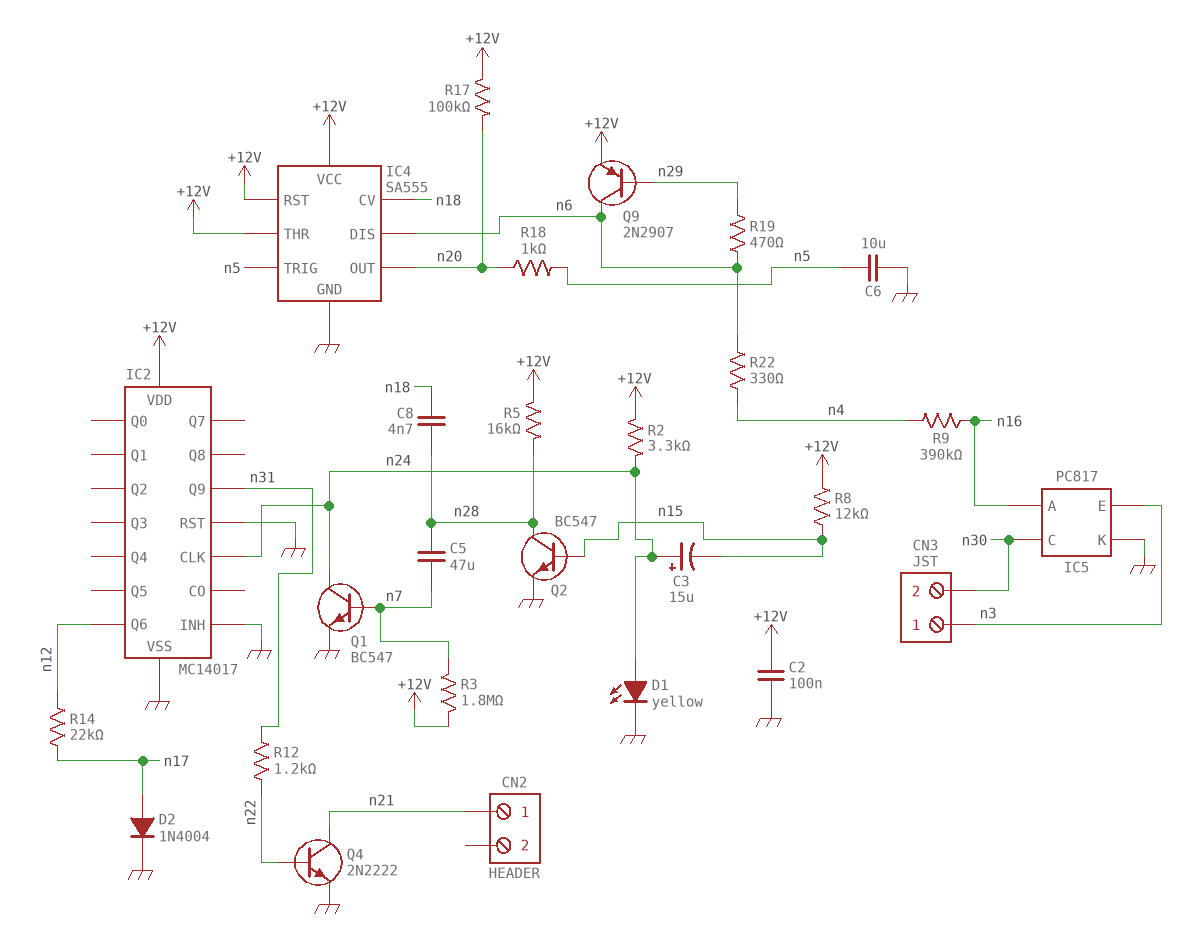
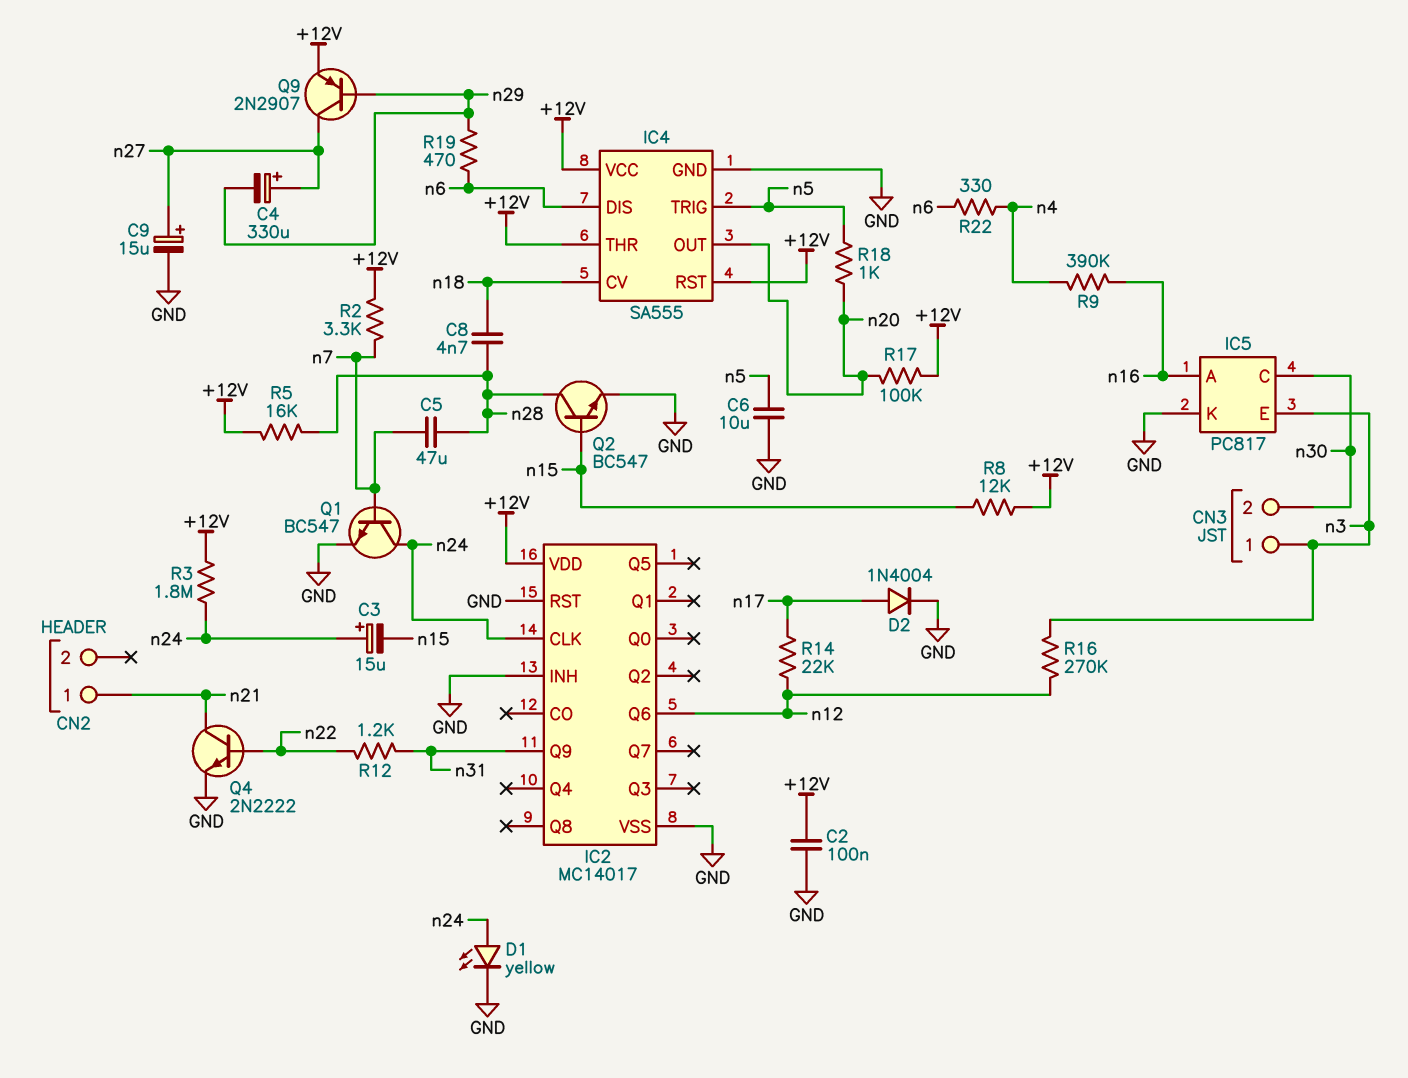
C4: none -> 330uF (plus n27, minus n29)
C9: none -> 15uF (plus n27, minus GND)
Q9: PNP 2N2907 (B n29, C n6, E +12V) -> PNP 2N2907 (B n29, C n27, E +12V)
R2: 3.3k (+12V, n24) -> 3.3k (+12V, n7)
R3: 1.8M (+12V, n7) -> 1.8M (+12V, n24)
R16: none -> 270k (n3, n12)

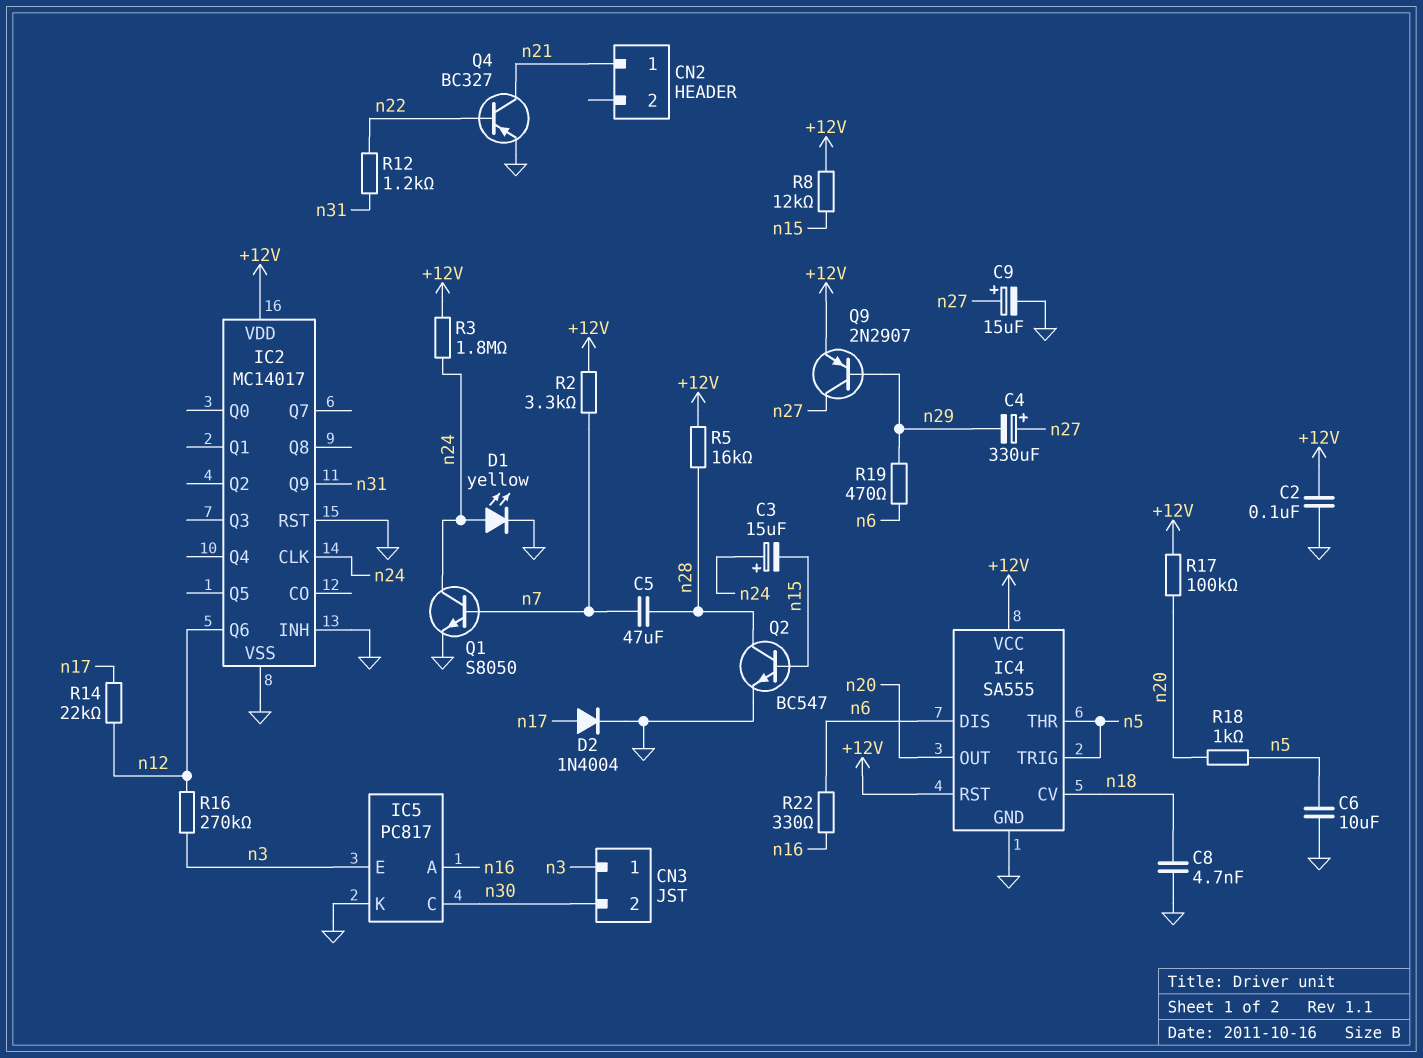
C8: 4.7nF (n18, n28) -> 4.7nF (GND, n18)
IC4 pin THR: +12V -> n5
Q1: NPN BC547 (B n7, C n24, E GND) -> NPN S8050 (B n7, C n24, E GND)
Q4: NPN 2N2222 (B n22, C n21, E GND) -> PNP BC327 (B n22, C n21, E GND)
R9: 390k (n4, n16) -> none
R22: 330 (n4, n6) -> 330 (n6, n16)

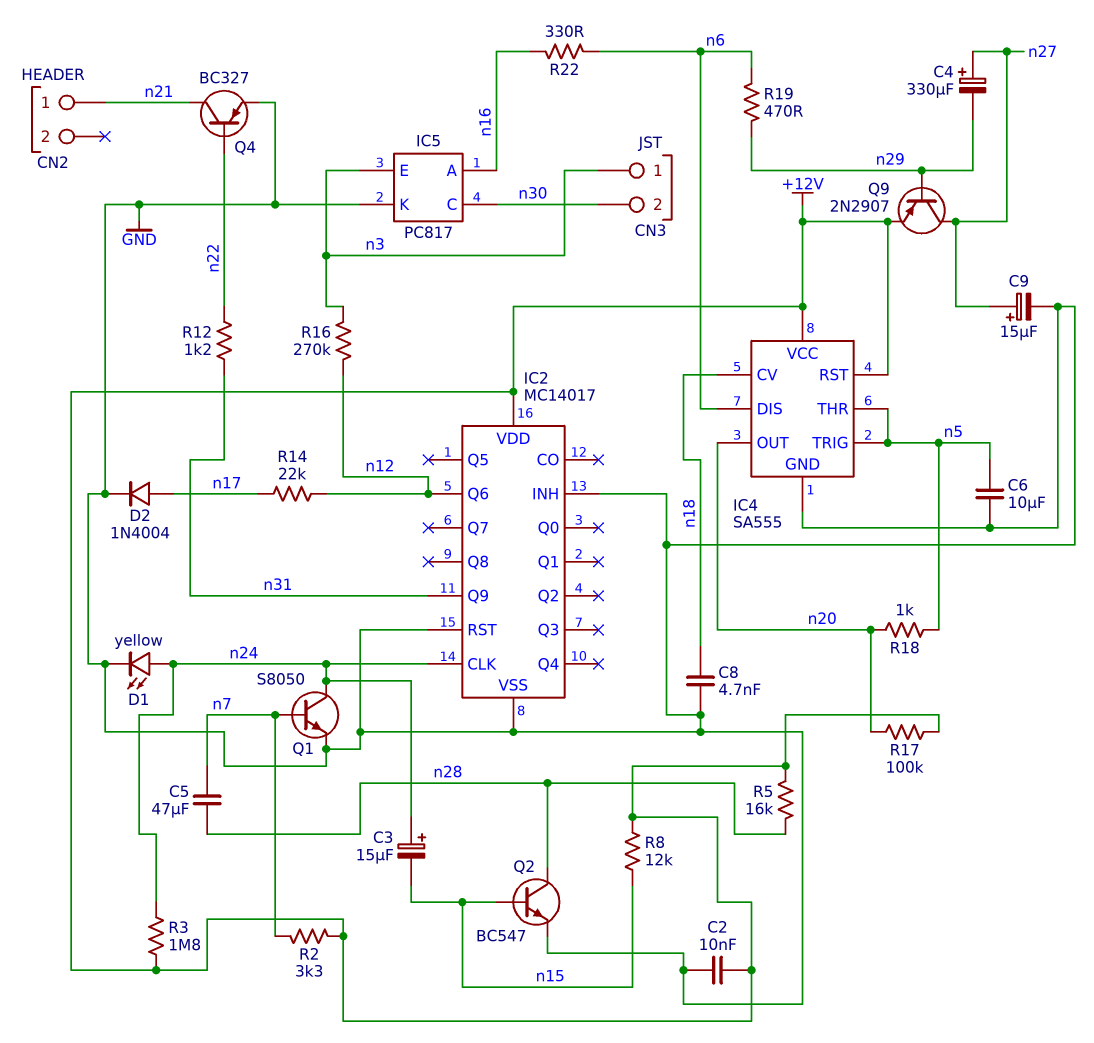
C2: 100nF (+12V, GND) -> 10nF (+12V, GND)

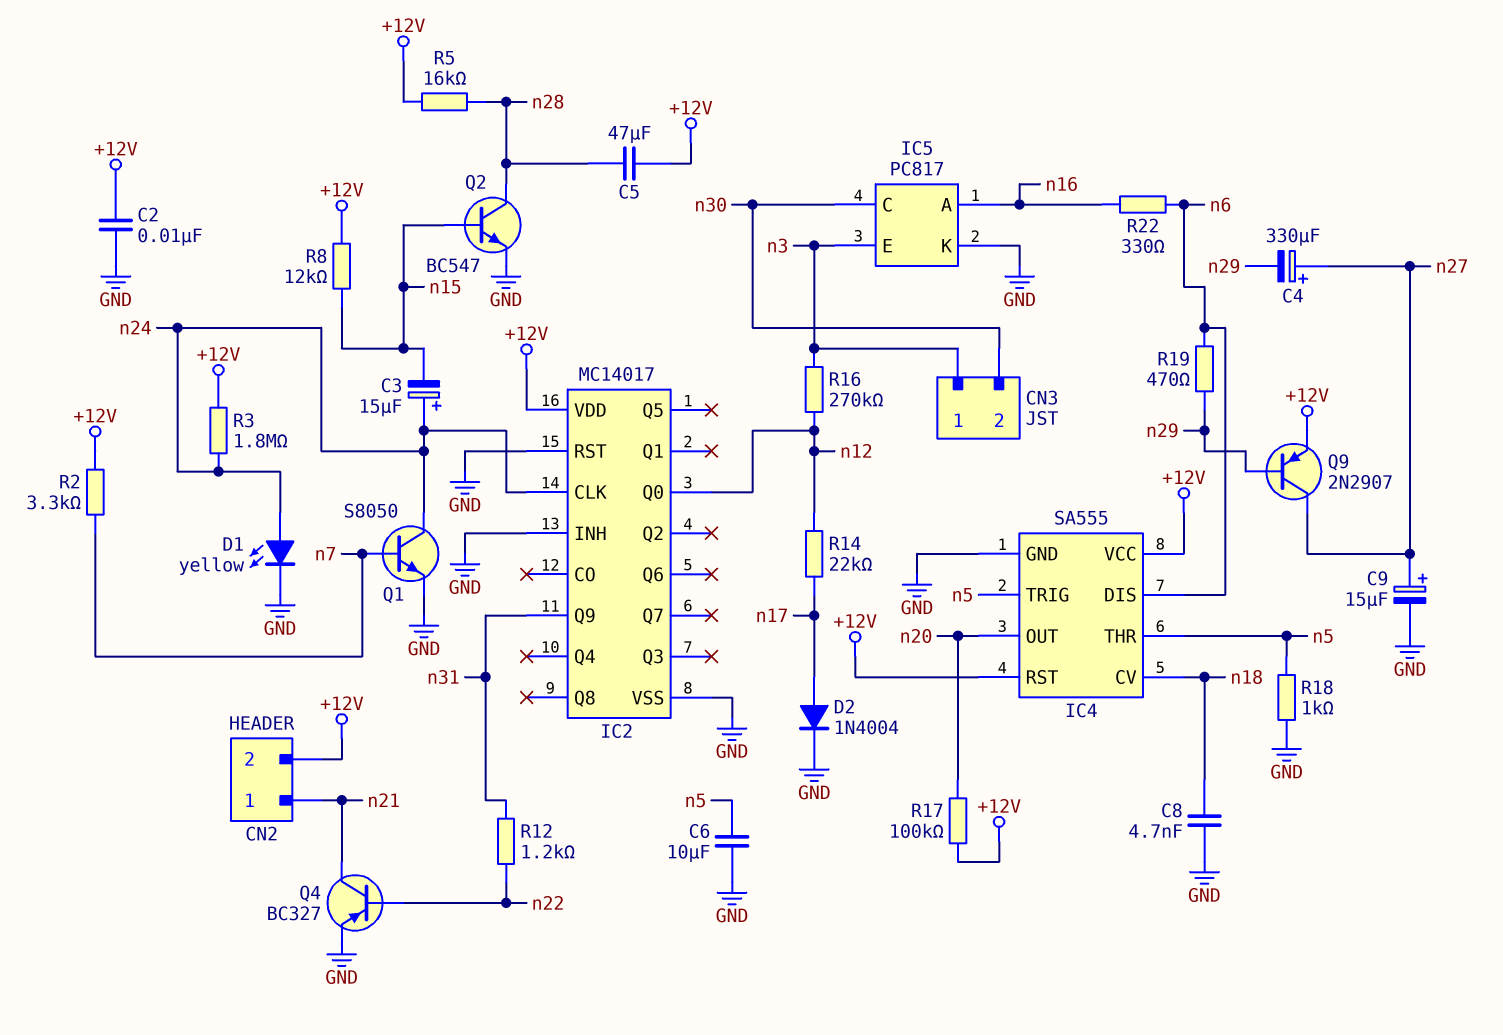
C5: 47uF (n7, n28) -> 47uF (+12V, n28)
CN2 pin 2: none -> +12V
IC2 pin Q0: none -> n12
IC2 pin Q6: n12 -> none
R18: 1k (n5, n20) -> 1k (GND, n5)

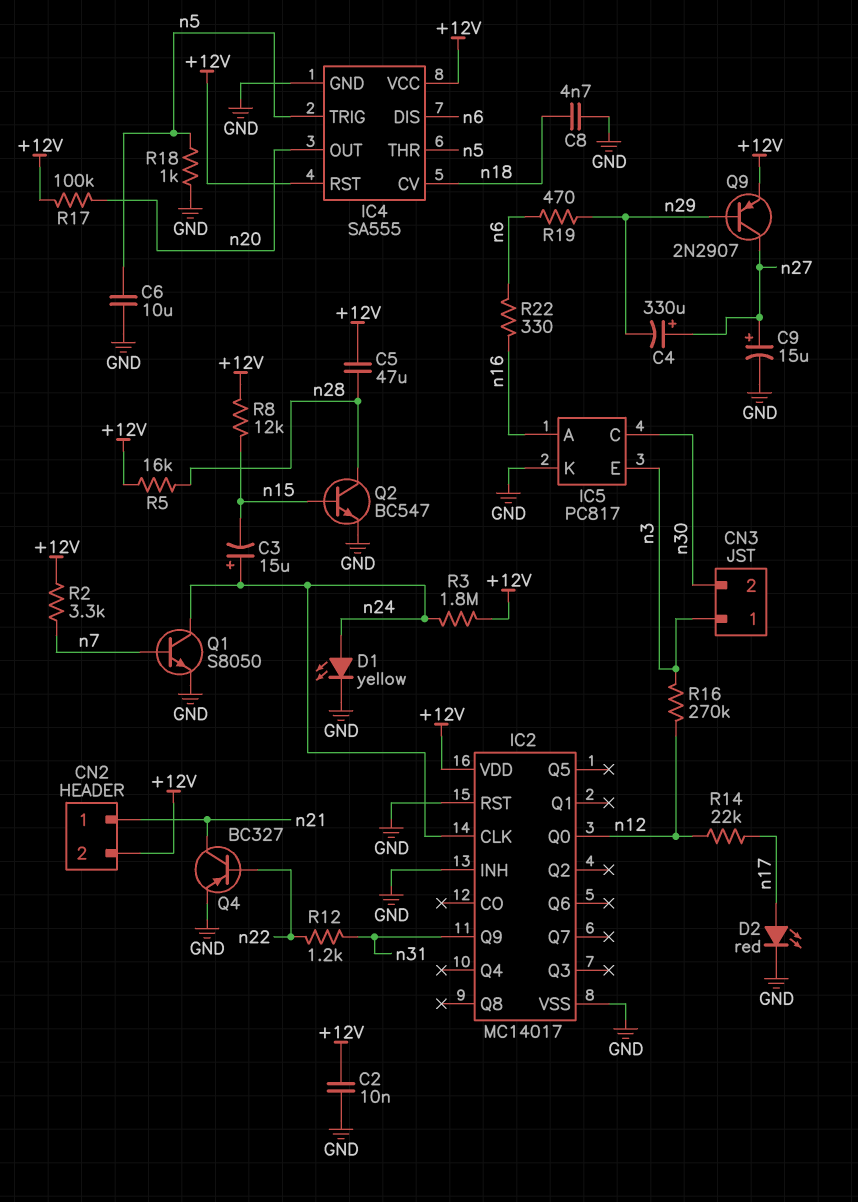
D2: diode 1N4004 (A n17, K GND) -> LED red (A n17, K GND)

